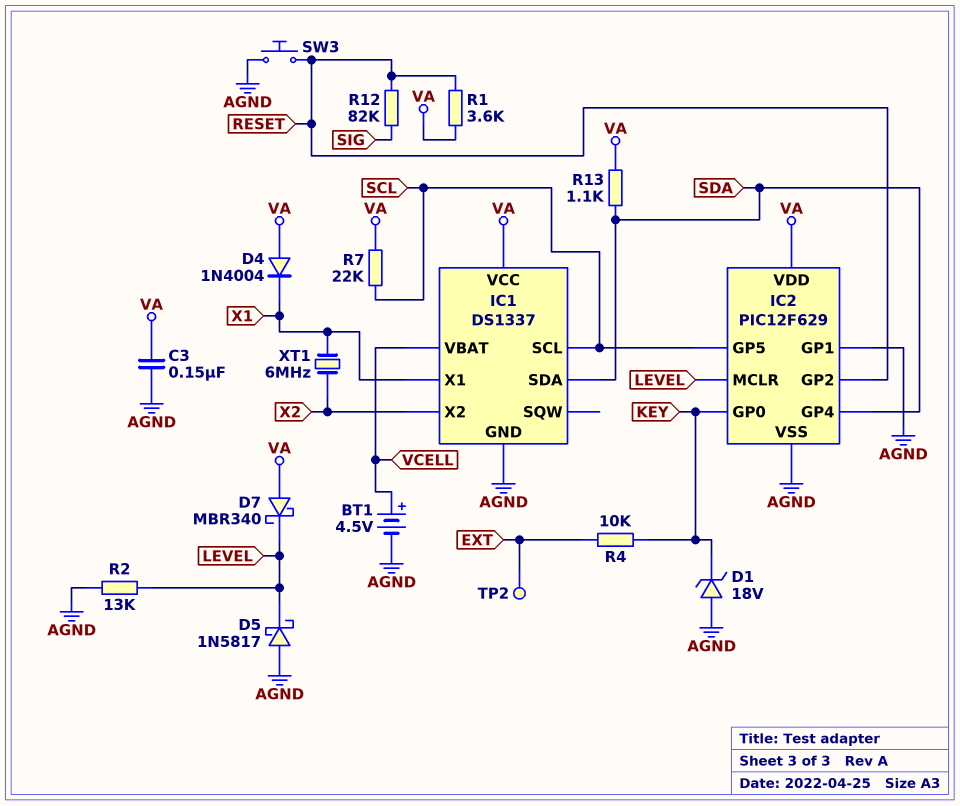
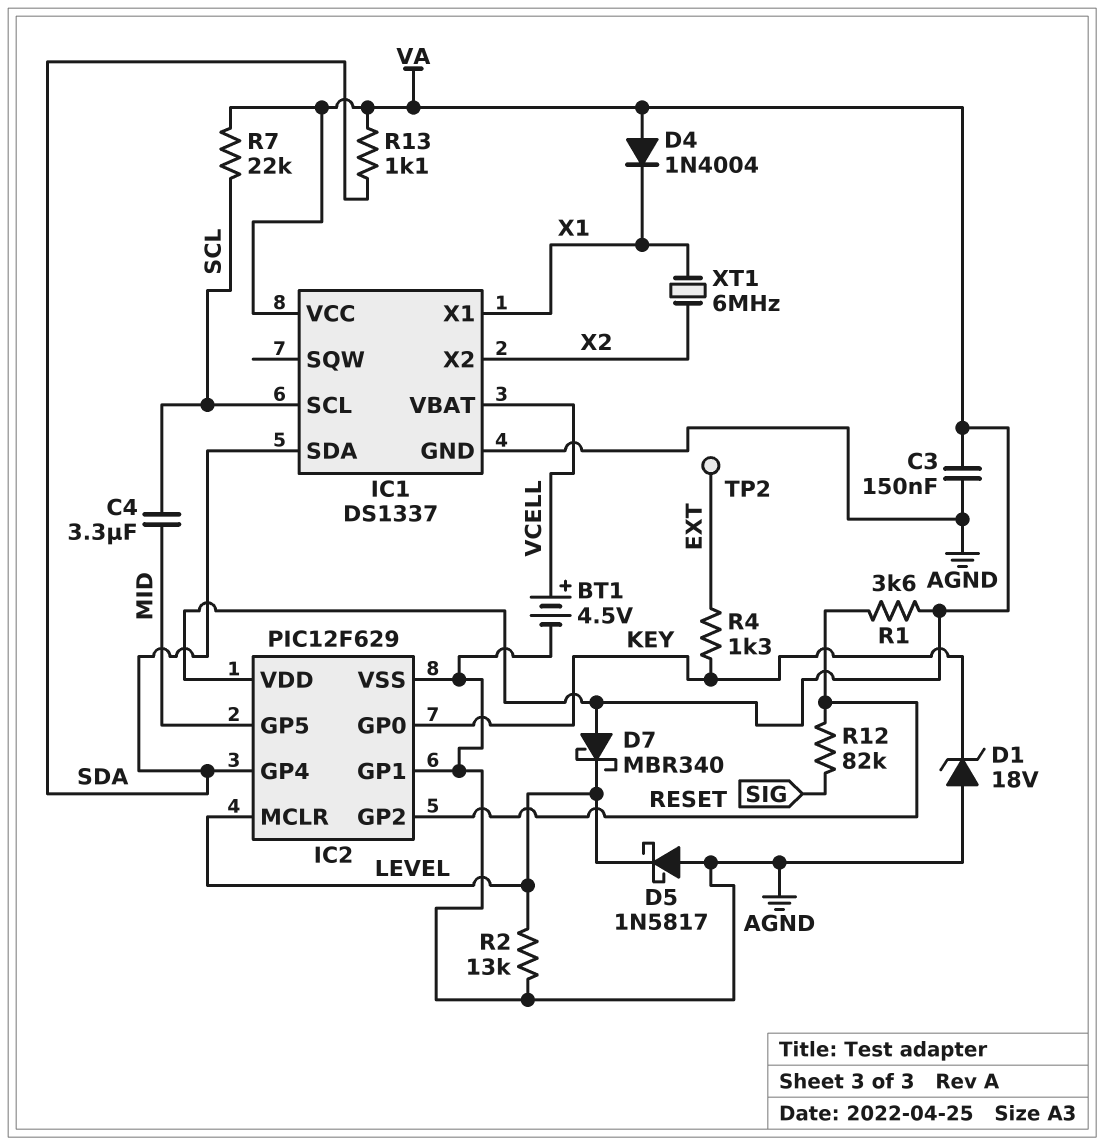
C4: none -> 3.3uF (MID, SCL)
IC2 pin GP5: SCL -> MID
R4: 10k (EXT, KEY) -> 1.3k (EXT, KEY)
SW3: button (AGND, RESET) -> none

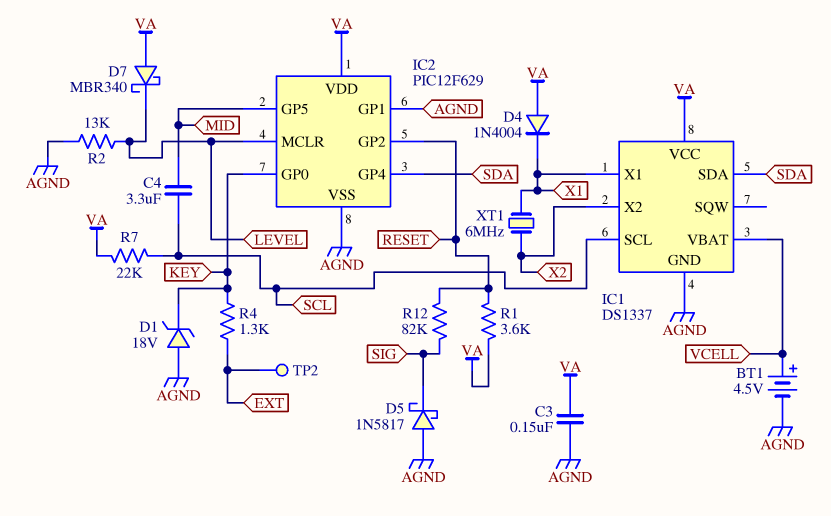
D5: schottky 1N5817 (A AGND, K LEVEL) -> schottky 1N5817 (A AGND, K SIG)
R13: 1.1k (SDA, VA) -> none

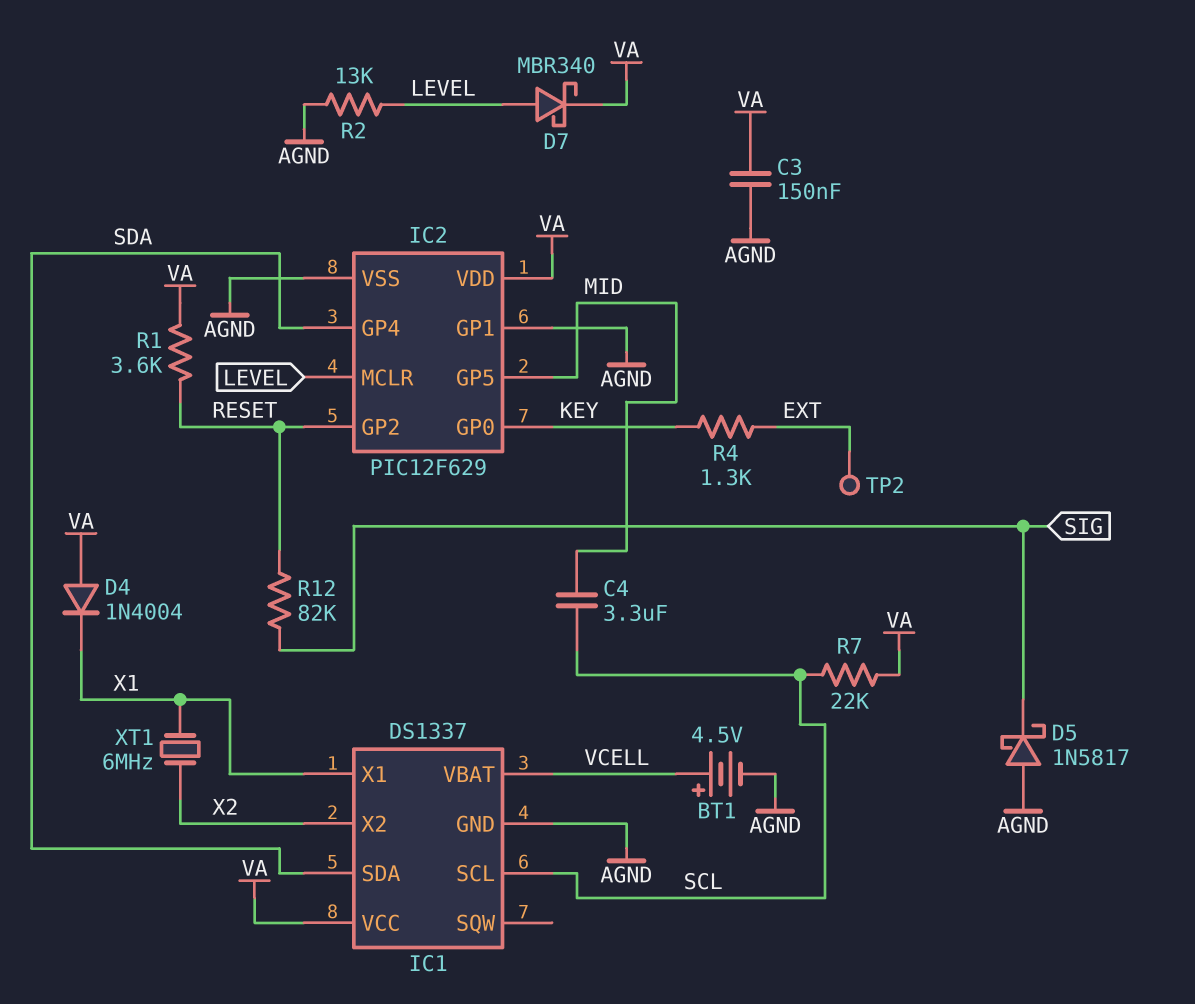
D1: zener 18V (A AGND, K KEY) -> none
D7: schottky MBR340 (A VA, K LEVEL) -> schottky MBR340 (A LEVEL, K VA)

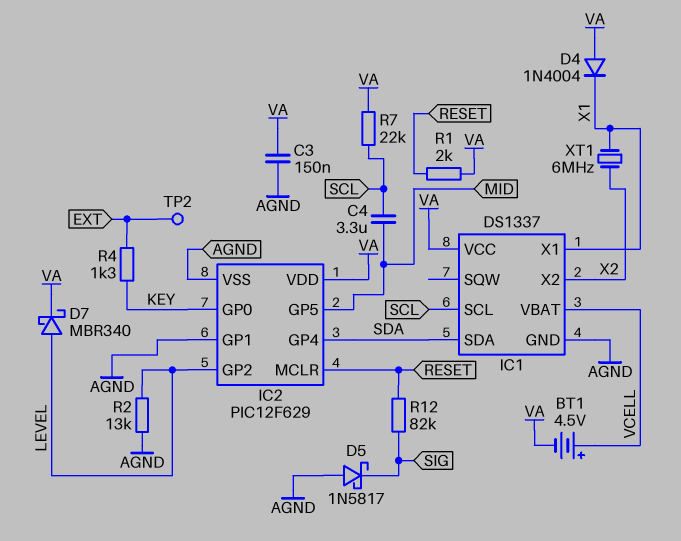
BT1: 4.5V (plus VCELL, minus AGND) -> 4.5V (plus VCELL, minus VA)
IC2 pin GP2: RESET -> LEVEL
IC2 pin MCLR: LEVEL -> RESET
R1: 3.6k (RESET, VA) -> 2k (RESET, VA)

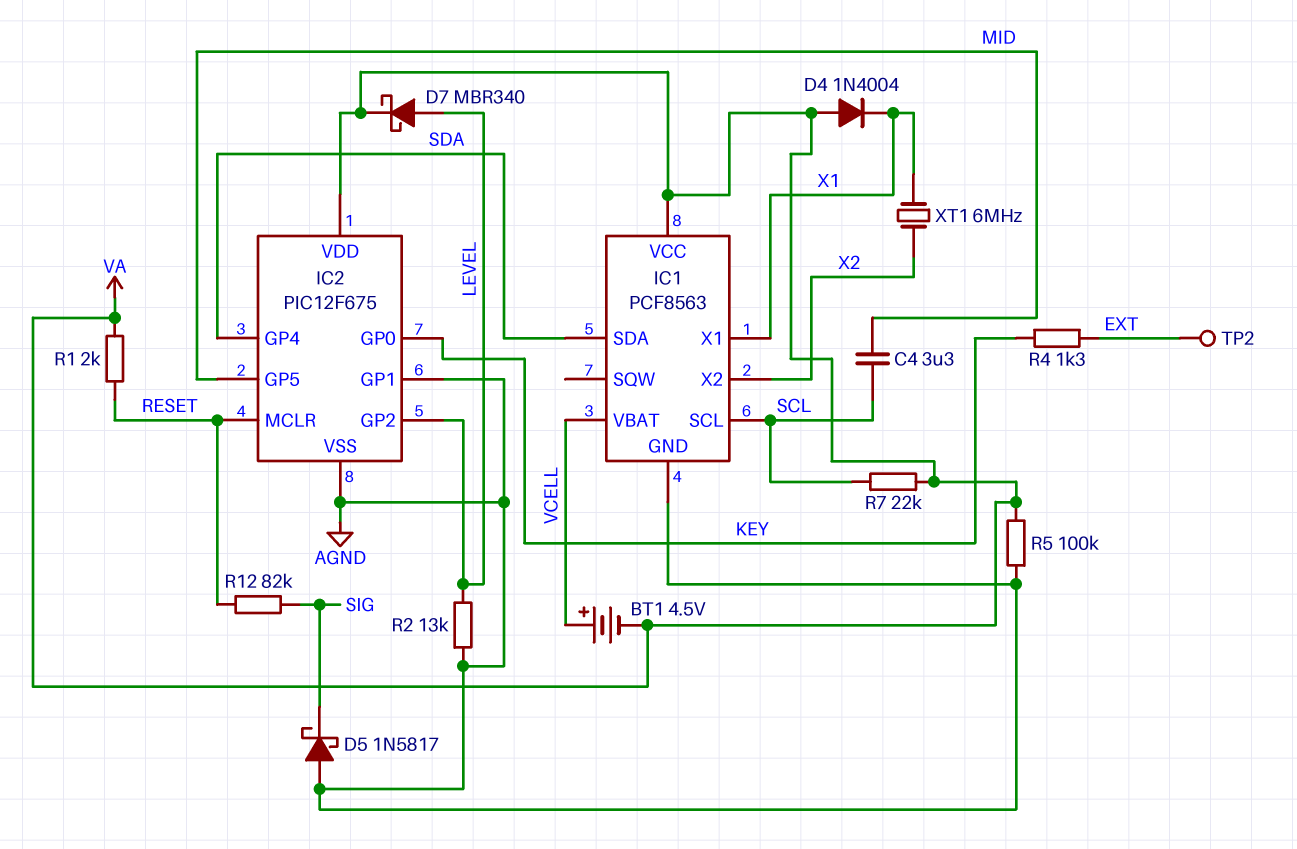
C3: 150nF (AGND, VA) -> none
IC1: DS1337 -> PCF8563
IC2: PIC12F629 -> PIC12F675
R5: none -> 100k (AGND, VA)

